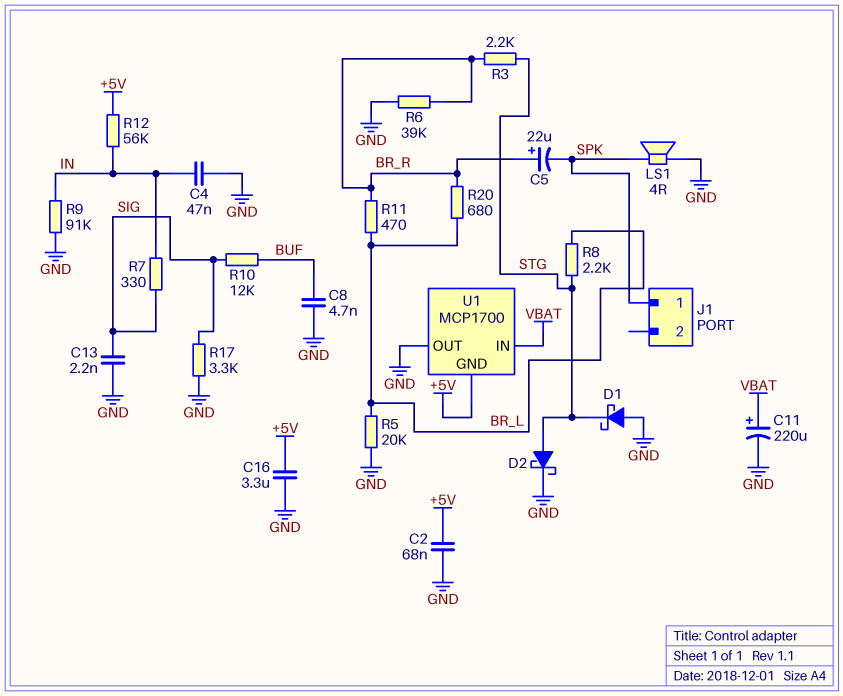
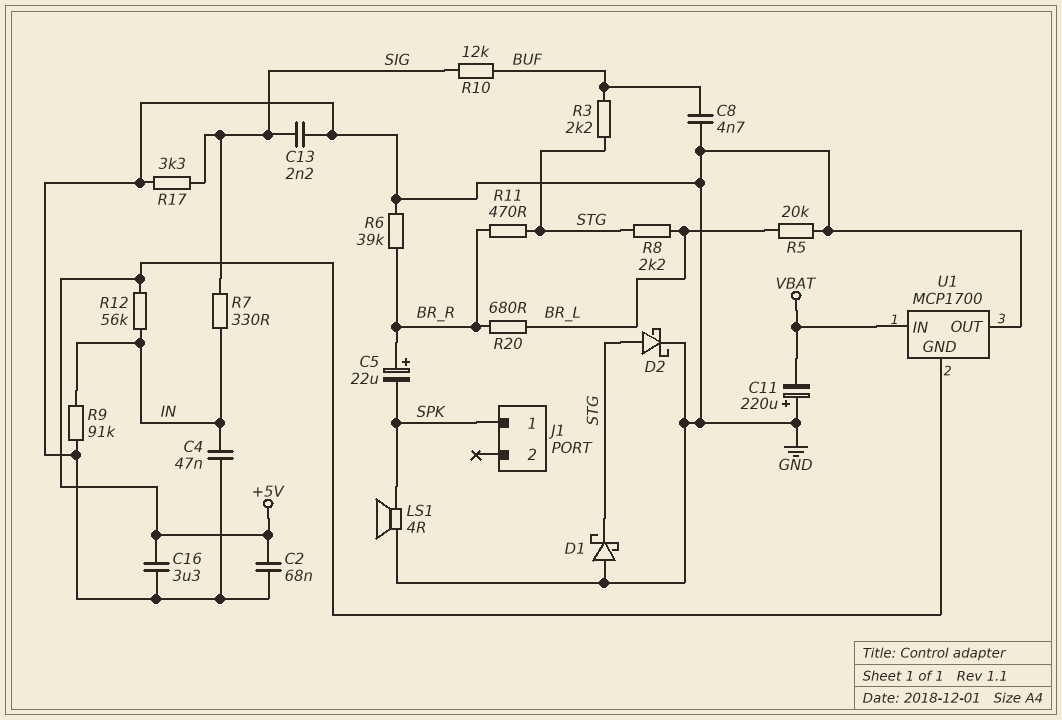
C11: 220uF (plus VBAT, minus GND) -> 220uF (plus GND, minus VBAT)
R3: 2.2k (BR_R, STG) -> 2.2k (BUF, STG)
R11: 470 (BR_L, BR_R) -> 470 (BR_R, STG)

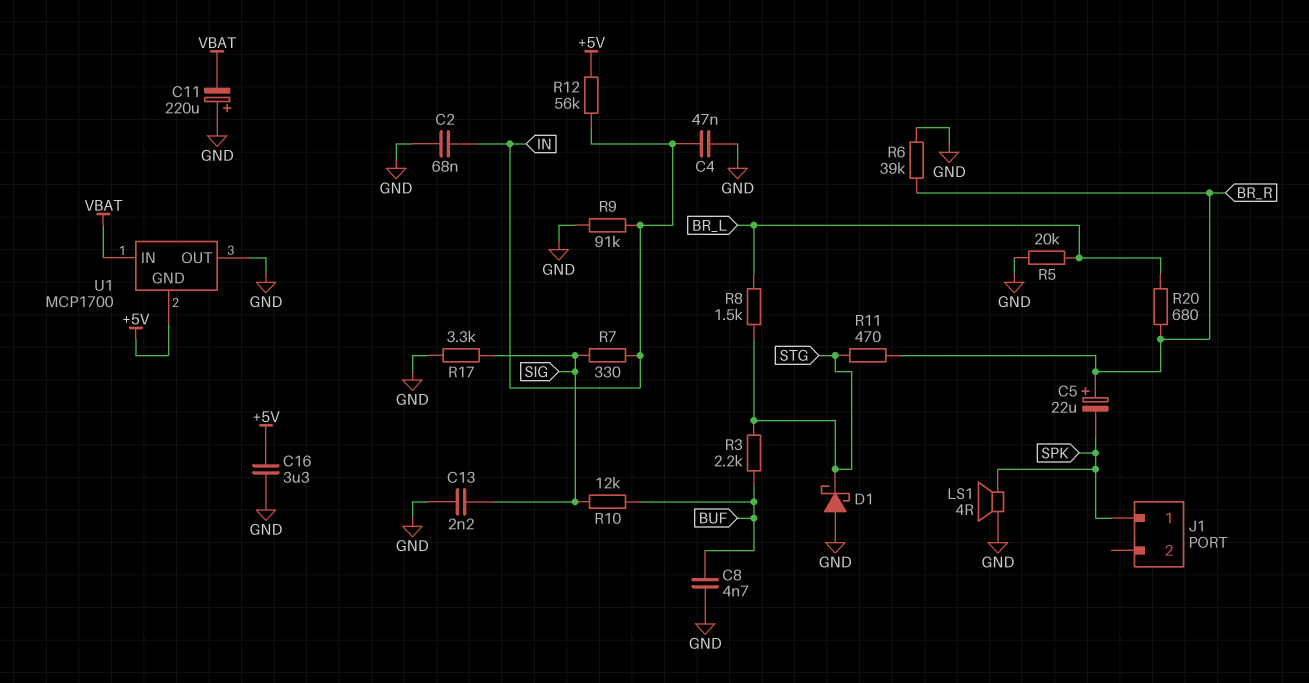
C2: 68nF (+5V, GND) -> 68nF (GND, IN)
D2: schottky (A STG, K GND) -> none
R8: 2.2k (BR_L, STG) -> 1.5k (BR_L, STG)

